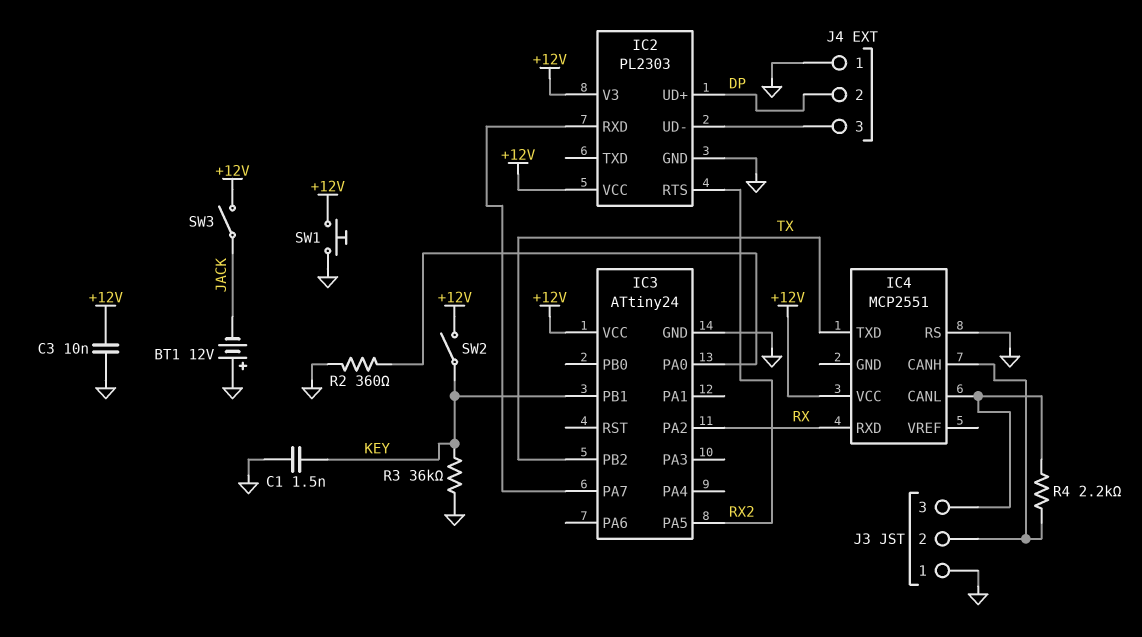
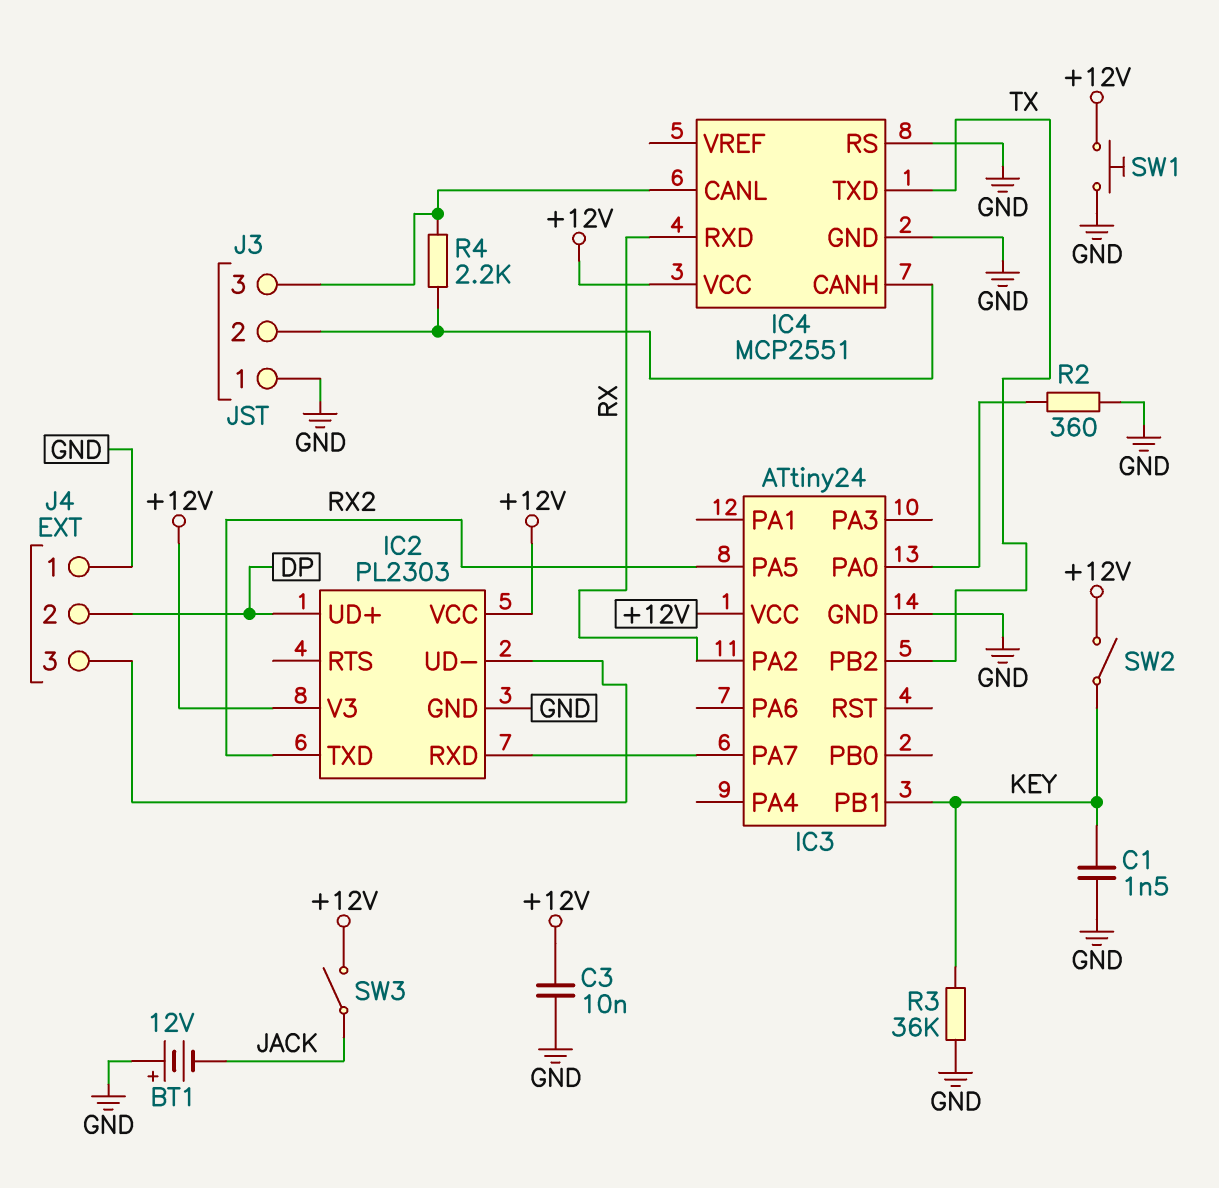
IC2 pin RTS: RX2 -> none
IC2 pin TXD: none -> RX2
IC4 pin GND: none -> GND

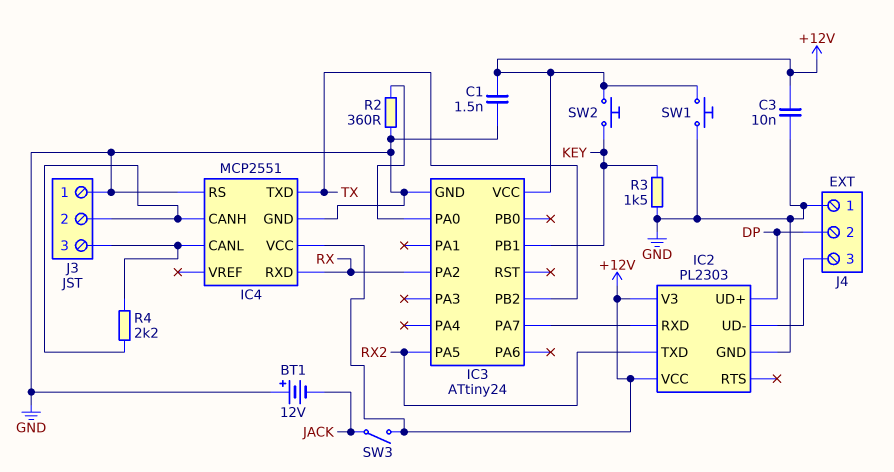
C1: 1.5nF (GND, KEY) -> 1.5nF (+12V, GND)
R3: 36k (GND, KEY) -> 1.5k (GND, KEY)
SW2: switch (+12V, KEY) -> button (+12V, KEY)

